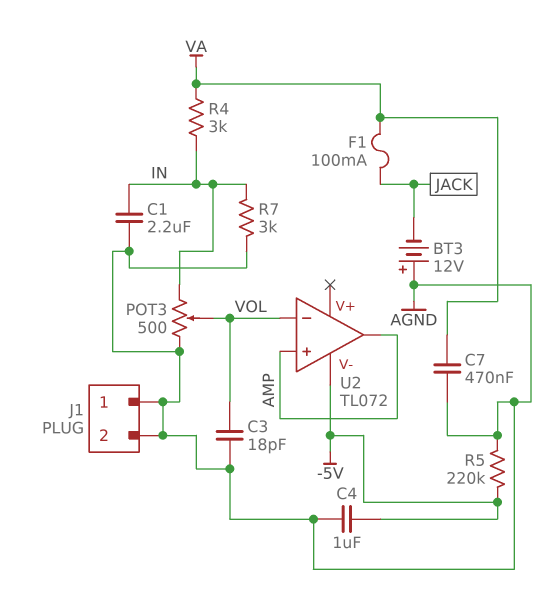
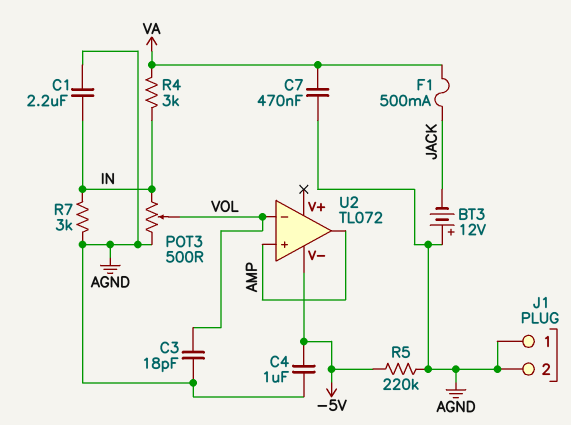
F1: 100mA (JACK, VA) -> 500mA (JACK, VA)

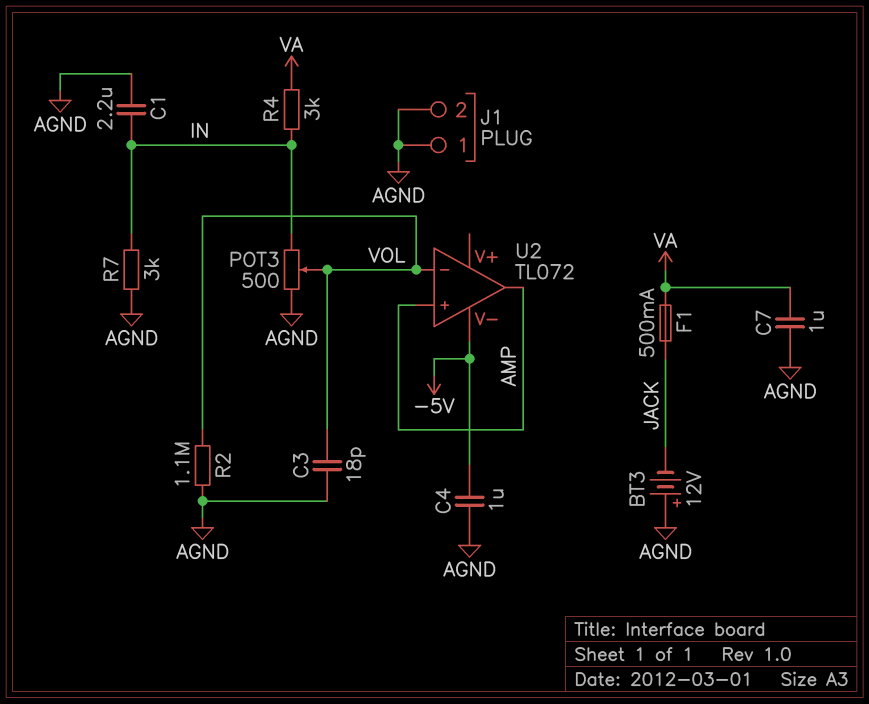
C7: 470nF (AGND, VA) -> 1uF (AGND, VA)
R2: none -> 1.1M (AGND, VOL)
R5: 220k (-5V, AGND) -> none

